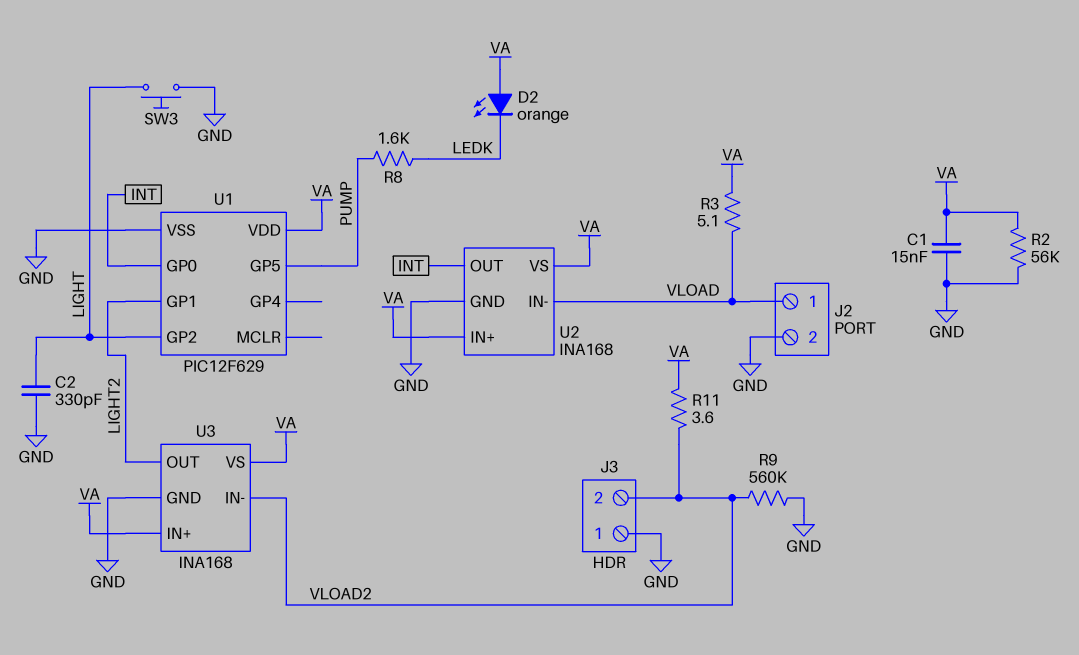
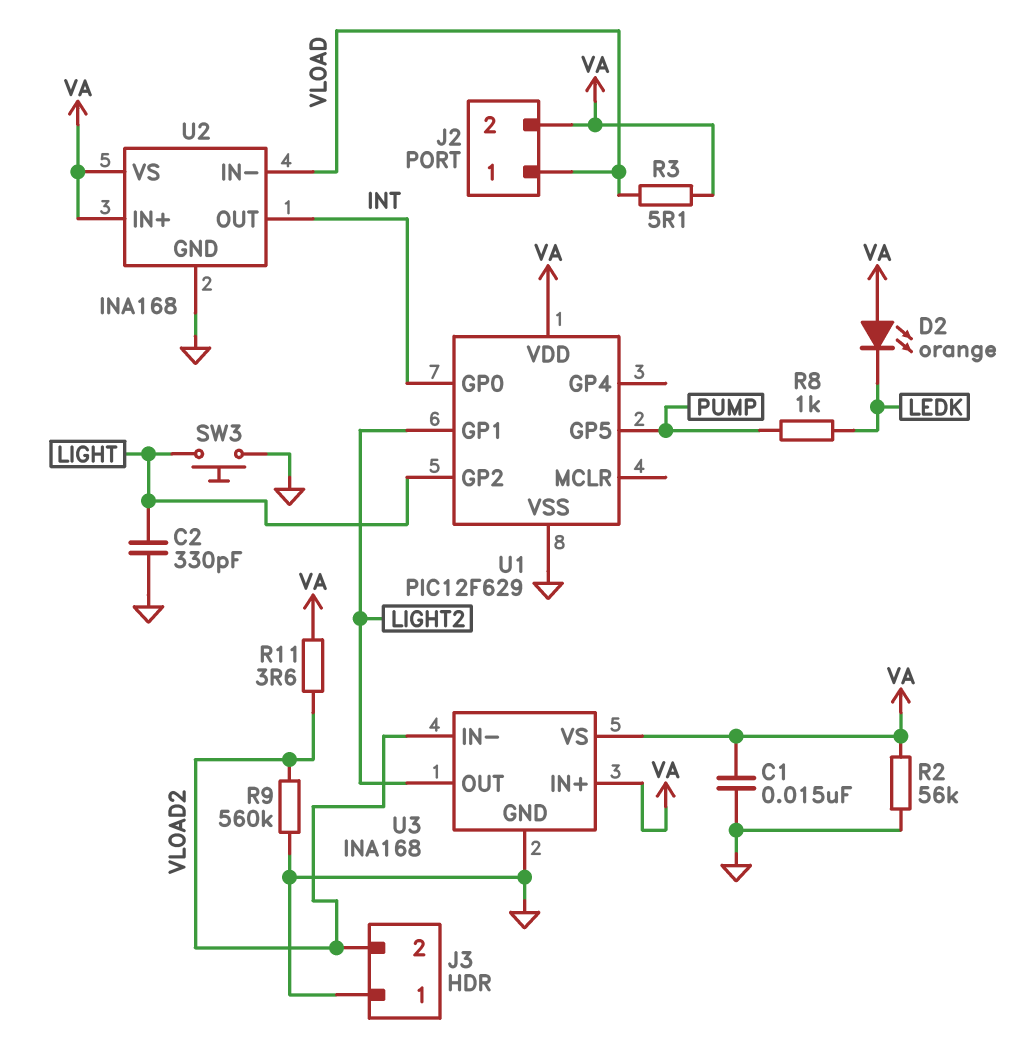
J2 pin 2: GND -> VA
R8: 1.6k (LEDK, PUMP) -> 1k (LEDK, PUMP)

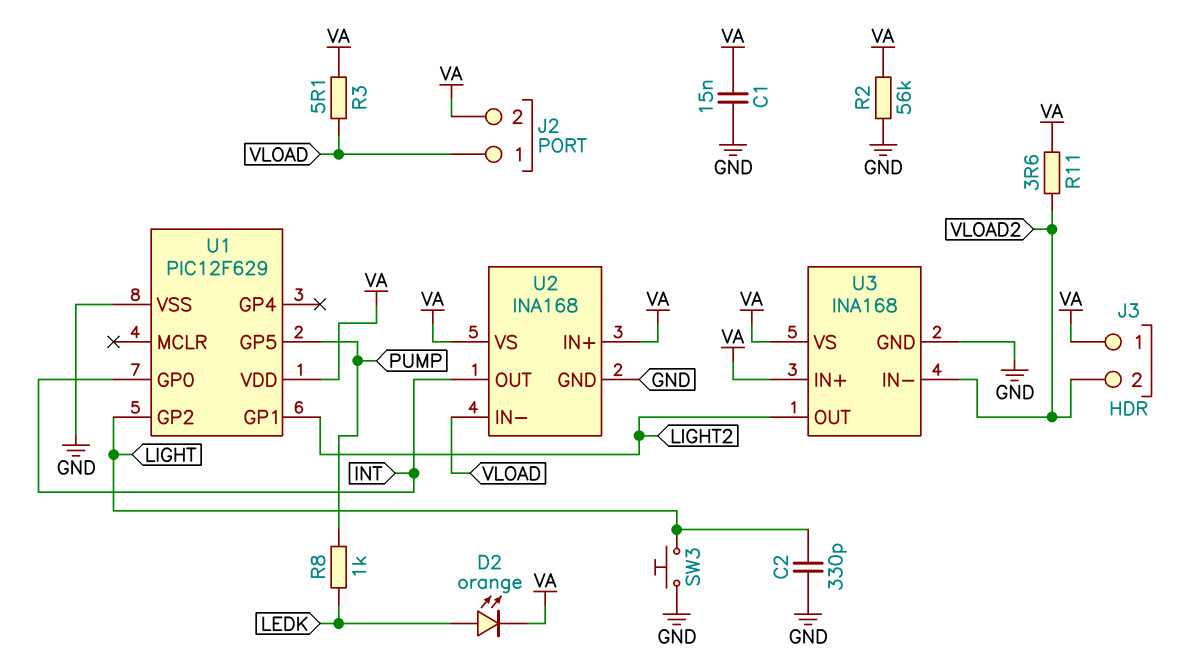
D2: LED orange (A VA, K LEDK) -> LED orange (A LEDK, K VA)
J3 pin 1: GND -> VA
R9: 560k (GND, VLOAD2) -> none

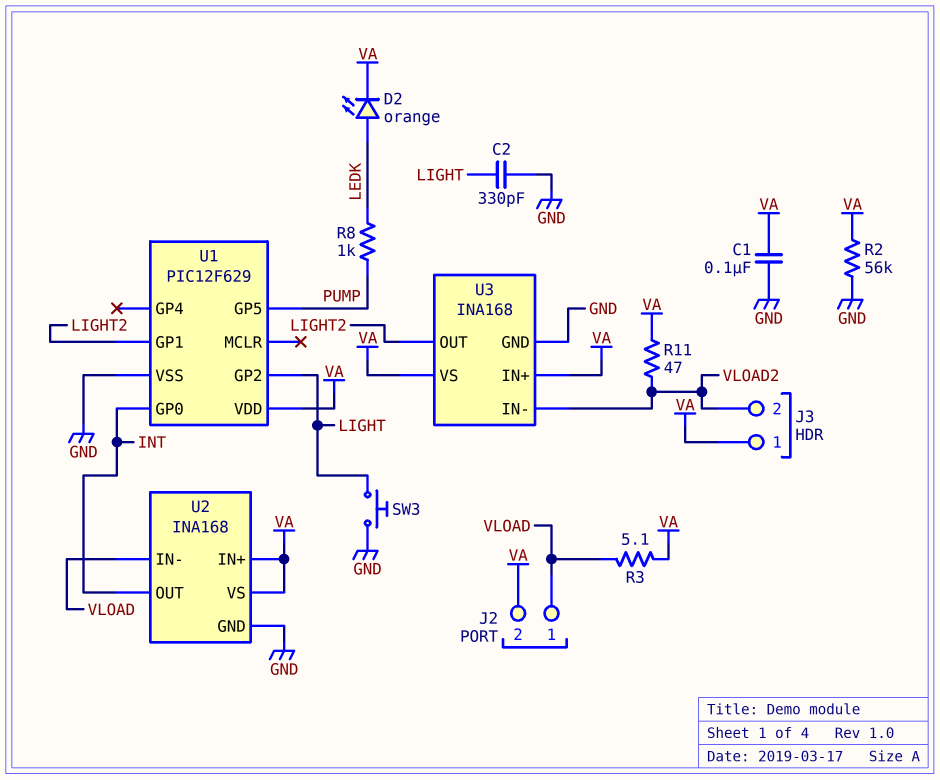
C1: 15nF (GND, VA) -> 100nF (GND, VA)
R11: 3.6 (VA, VLOAD2) -> 47 (VA, VLOAD2)

